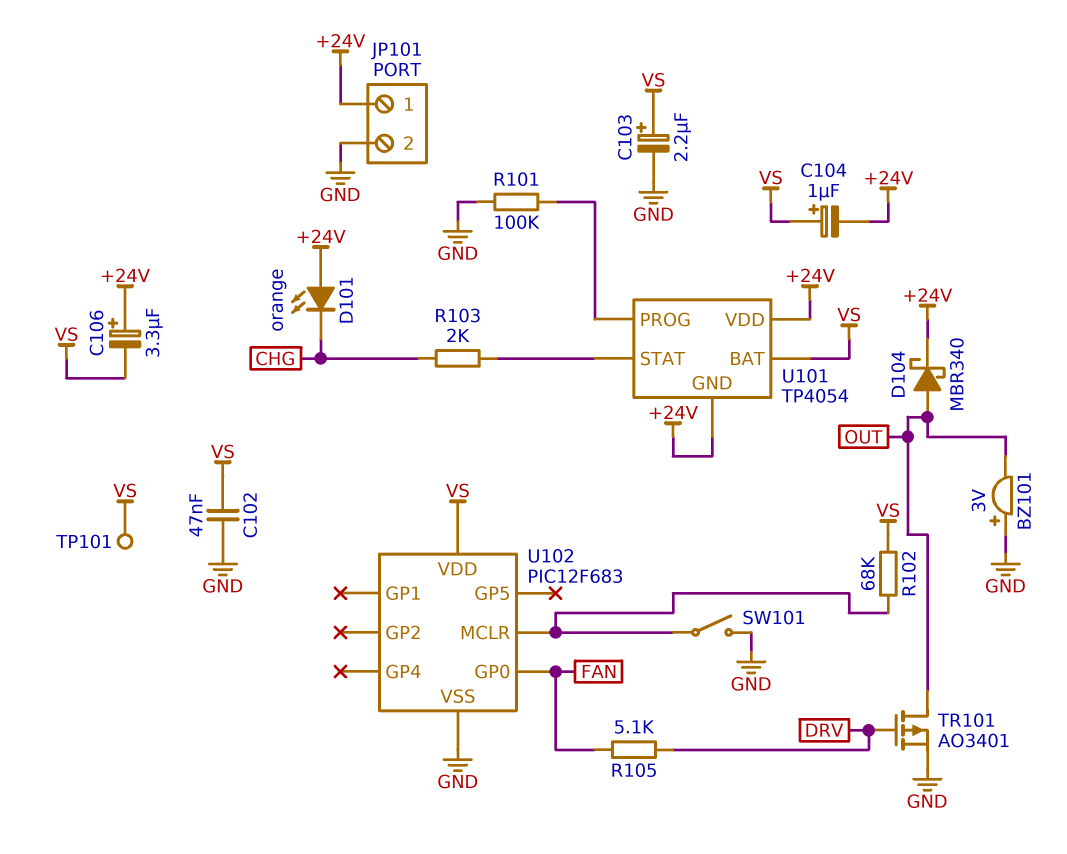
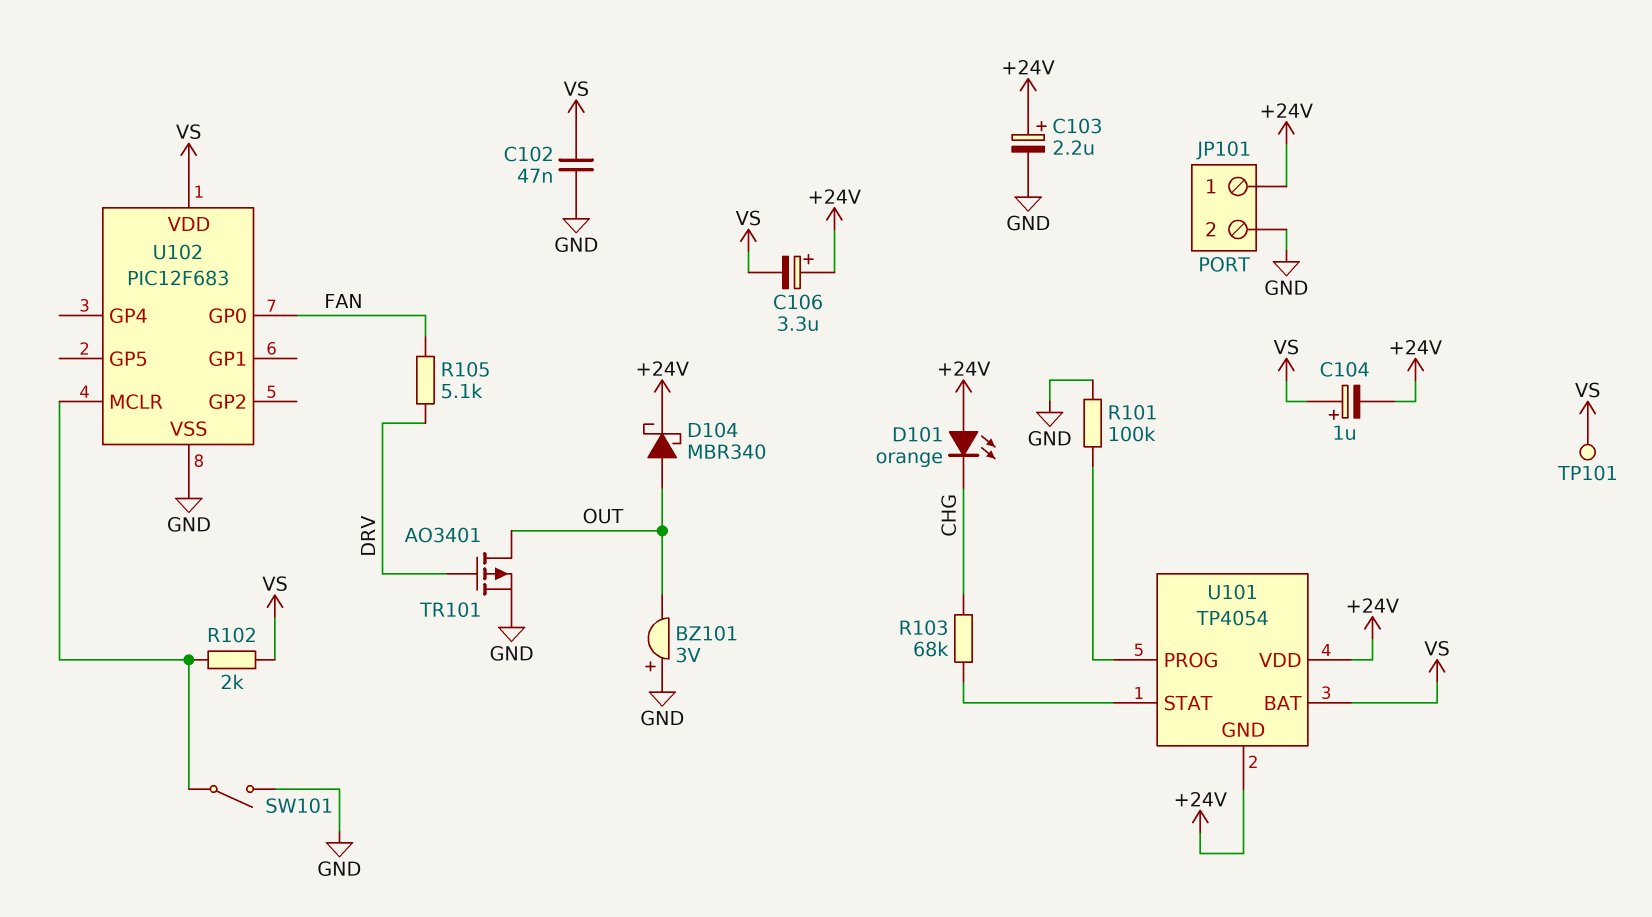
C103: 2.2uF (plus VS, minus GND) -> 2.2uF (plus +24V, minus GND)
R102: 68k (U102/MCLR, VS) -> 2k (U102/MCLR, VS)
R103: 2k (CHG, U101/STAT) -> 68k (CHG, U101/STAT)

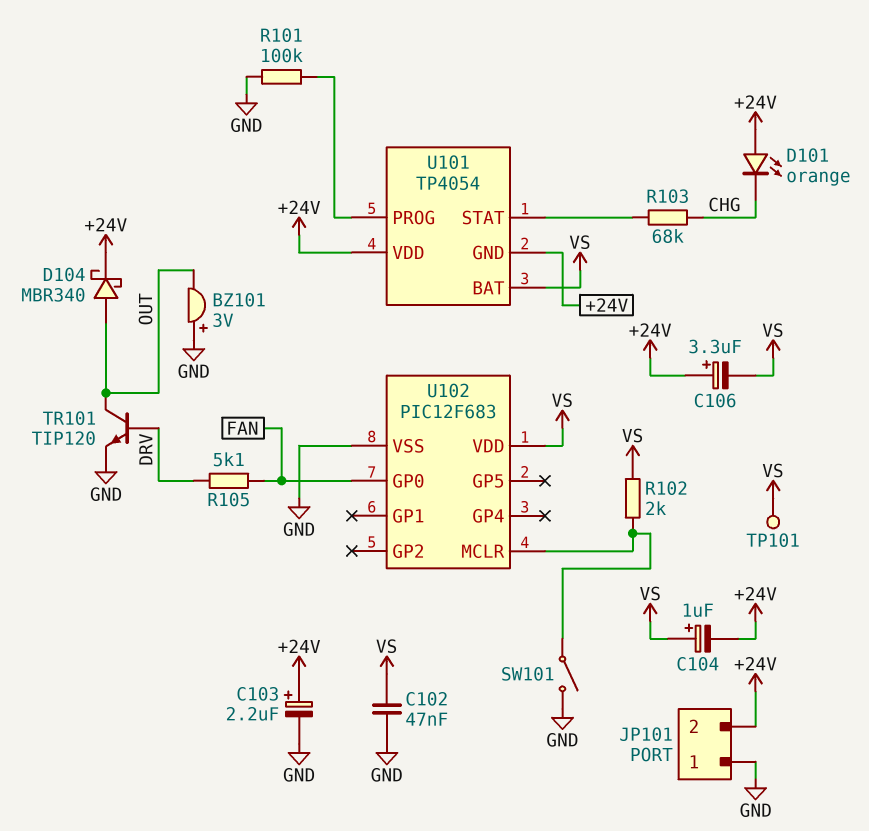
JP101 pin 1: +24V -> GND
JP101 pin 2: GND -> +24V
TR101: PMOS AO3401 (G DRV, D OUT, S GND) -> NPN TIP120 (B DRV, C OUT, E GND)

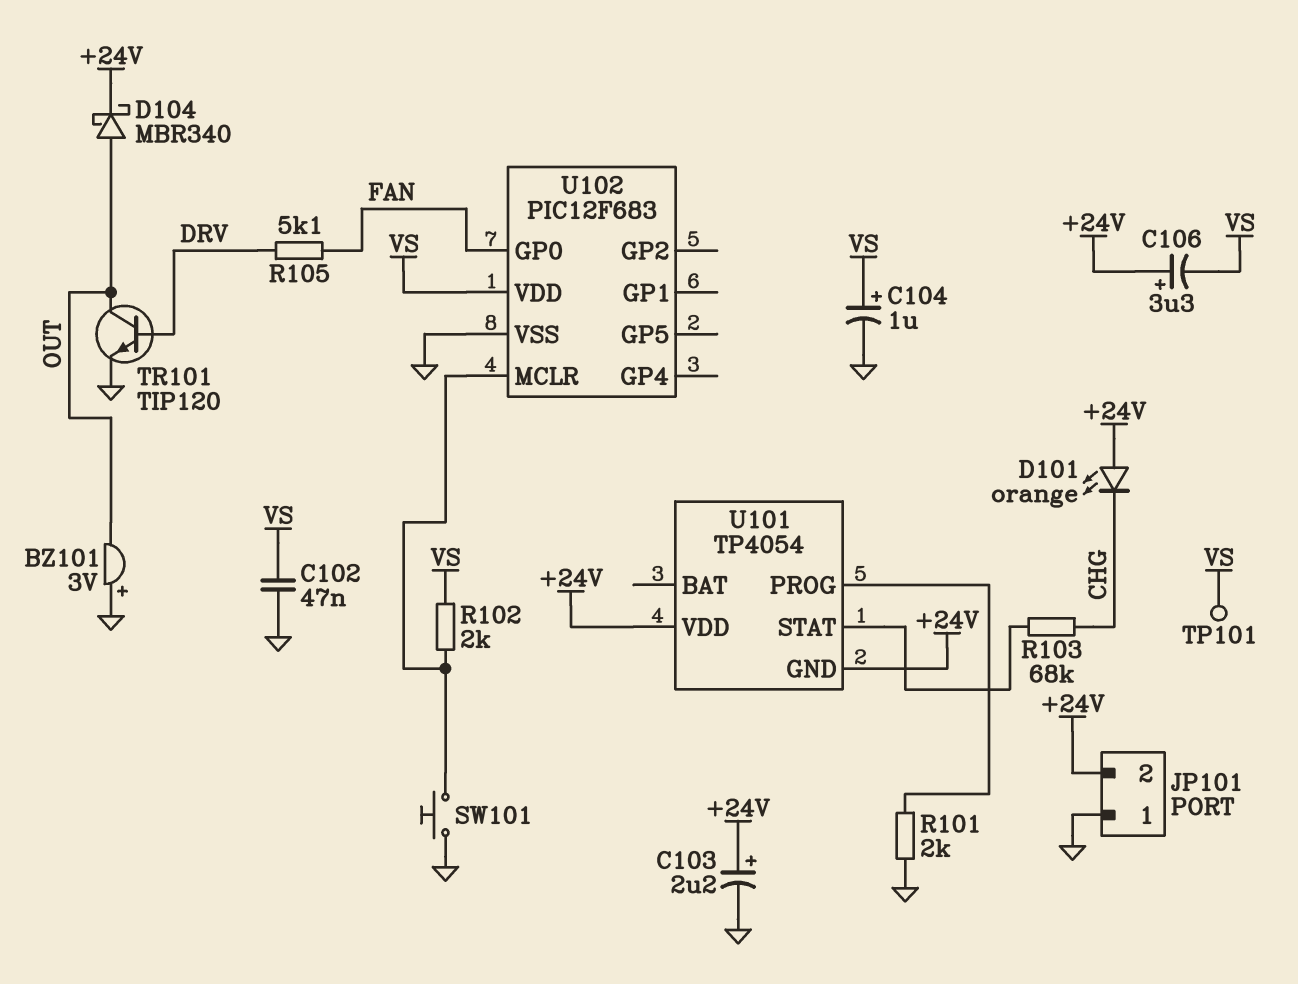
C104: 1uF (plus VS, minus +24V) -> 1uF (plus VS, minus GND)
R101: 100k (GND, U101/PROG) -> 2k (GND, U101/PROG)
SW101: switch (GND, U102/MCLR) -> button (GND, U102/MCLR)
U101 pin BAT: VS -> none

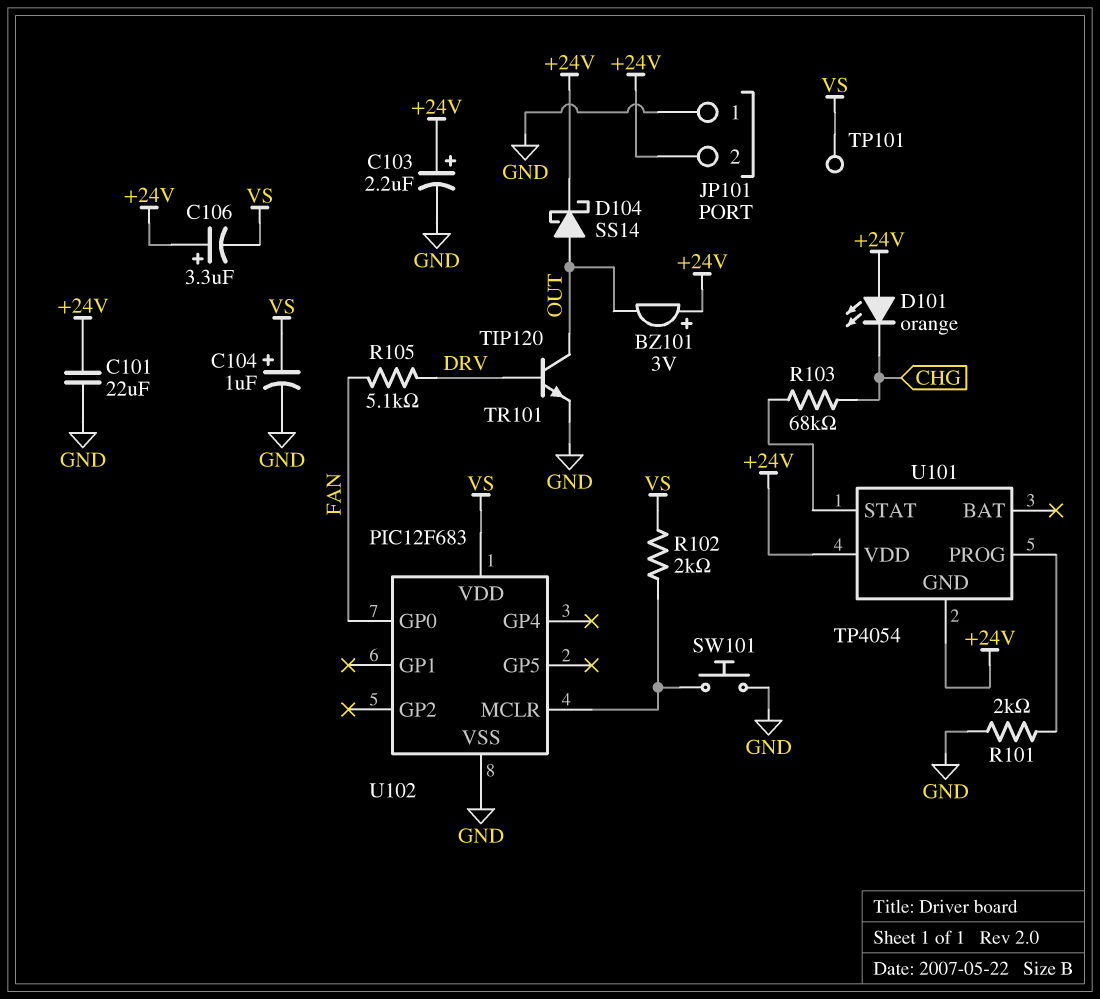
BZ101: buzzer 3V (plus GND, minus OUT) -> buzzer 3V (plus +24V, minus OUT)
C101: none -> 22uF (+24V, GND)
C102: 47nF (GND, VS) -> none
D104: schottky MBR340 (A OUT, K +24V) -> schottky SS14 (A OUT, K +24V)

